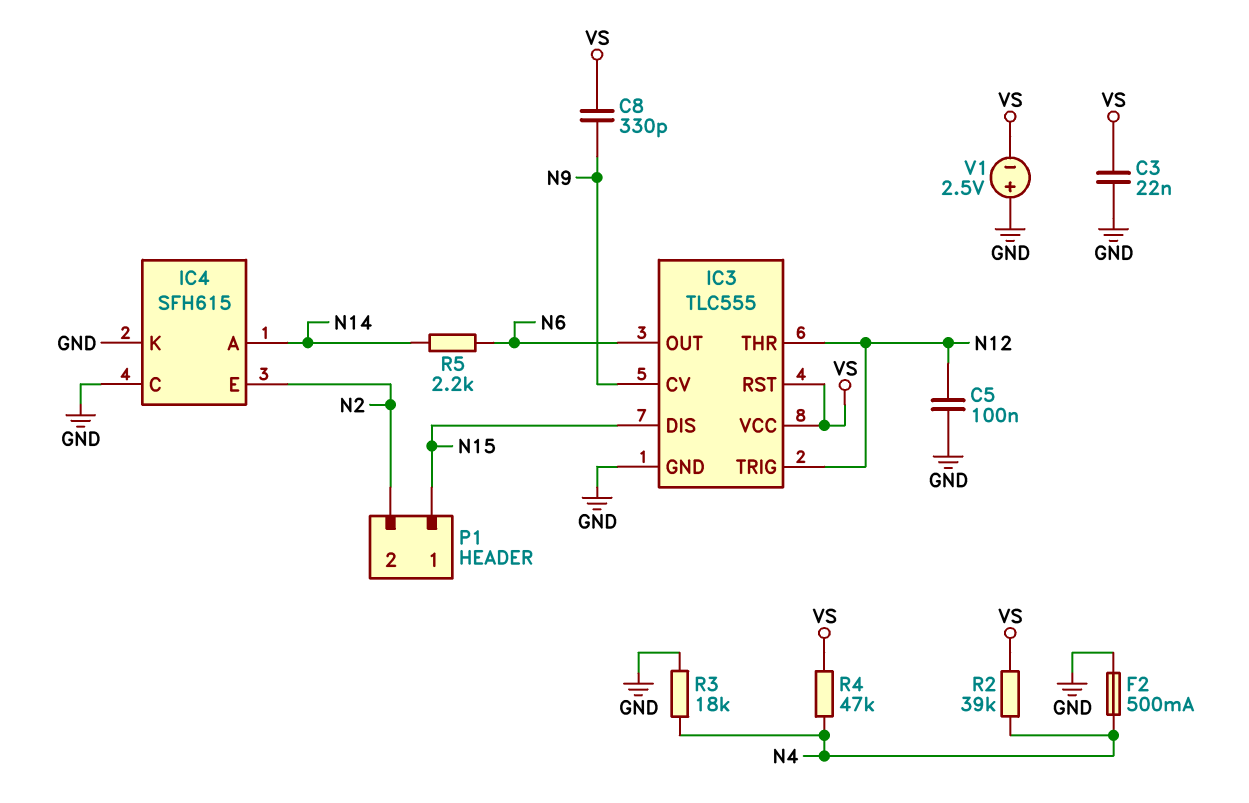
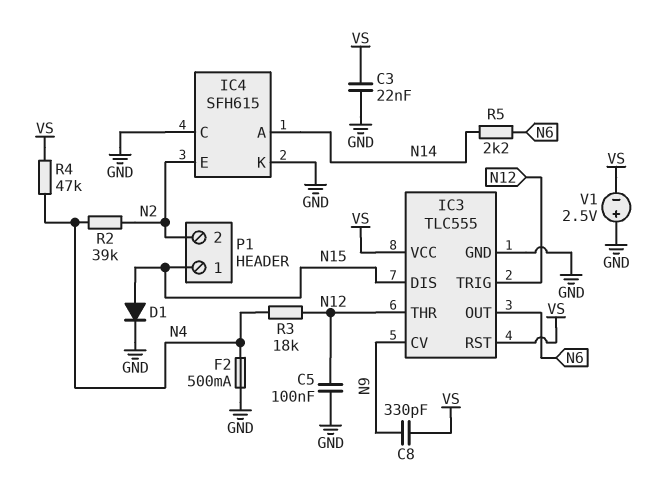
D1: none -> diode (A N15, K GND)
R2: 39k (N4, VS) -> 39k (N2, N4)
R3: 18k (GND, N4) -> 18k (N4, N12)

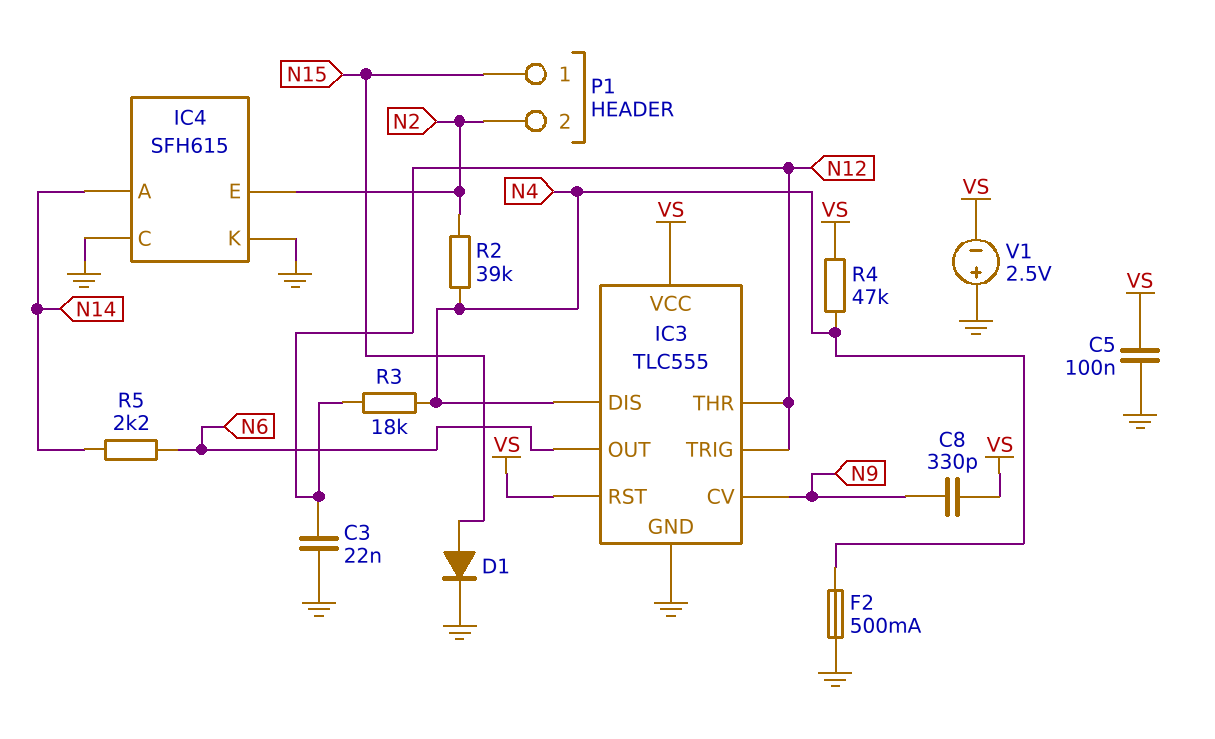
C3: 22nF (GND, VS) -> 22nF (GND, N12)
C5: 100nF (GND, N12) -> 100nF (GND, VS)
IC3 pin DIS: N15 -> N4

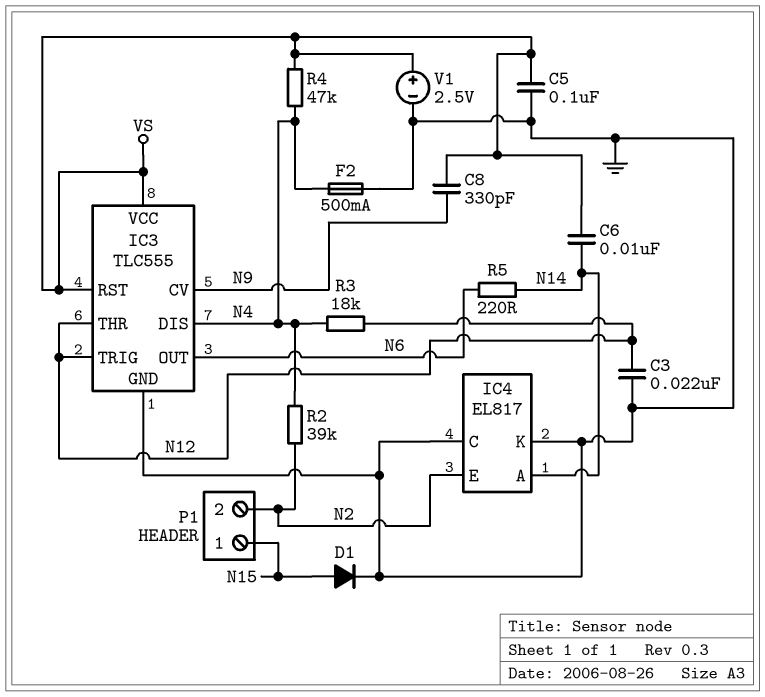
C6: none -> 10nF (N14, VS)
IC4: SFH615 -> EL817
R5: 2.2k (N6, N14) -> 220 (N6, N14)
V1: 2.5V (plus GND, minus VS) -> 2.5V (plus VS, minus GND)

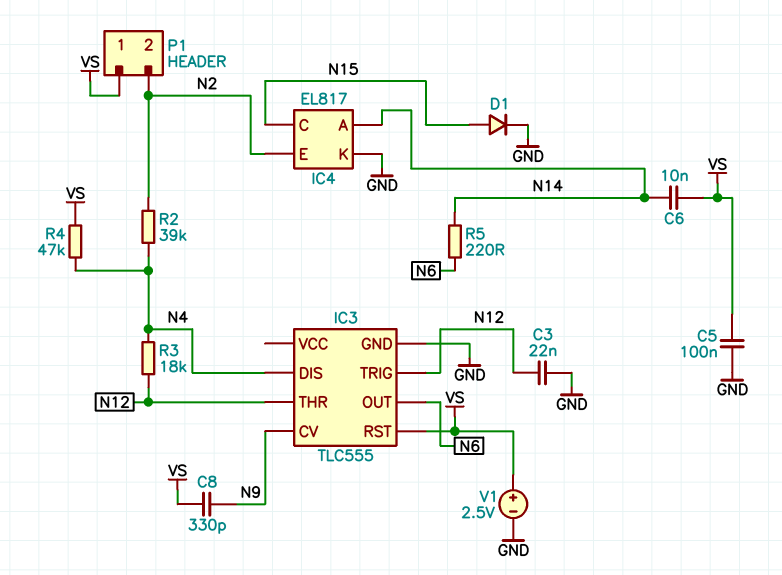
F2: 500mA (GND, N4) -> none
IC3 pin VCC: VS -> none
IC4 pin C: GND -> N15
P1 pin 1: N15 -> VS

